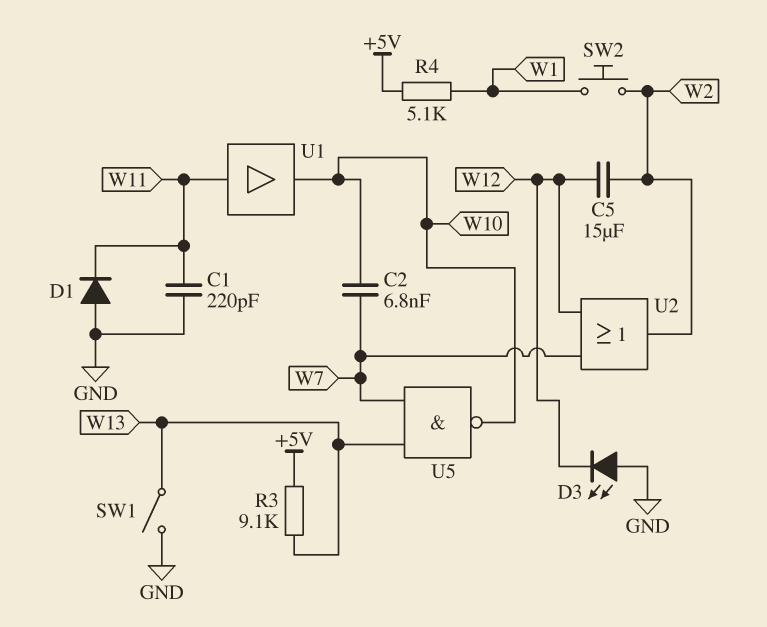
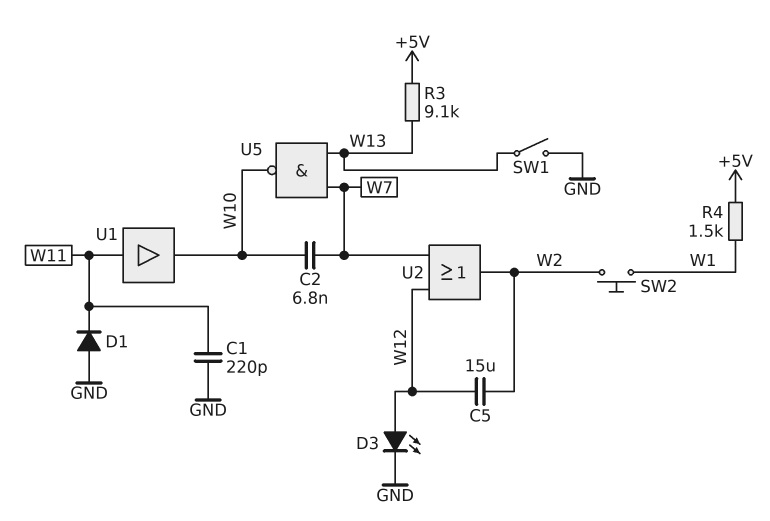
D3: LED (A GND, K W12) -> LED (A W12, K GND)
R4: 5.1k (+5V, W1) -> 1.5k (+5V, W1)

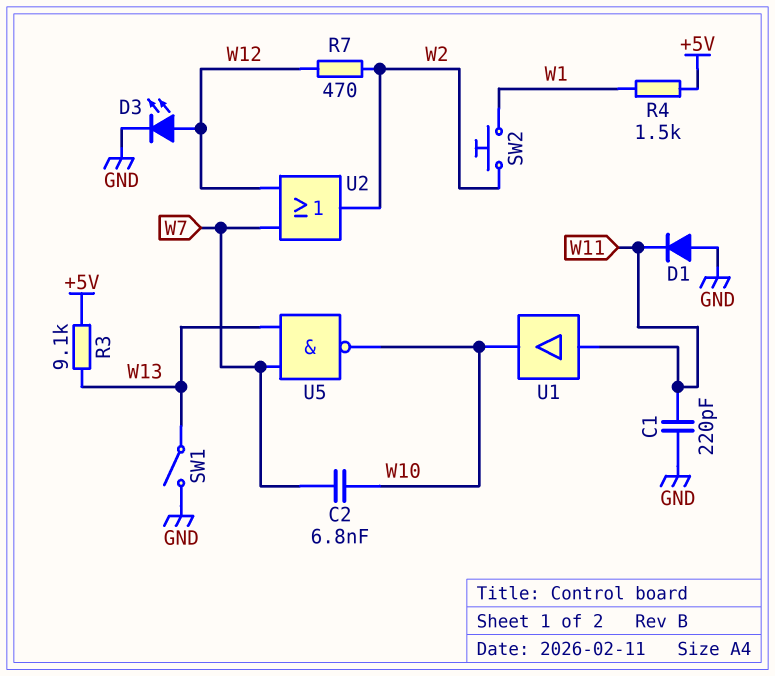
C5: 15uF (W2, W12) -> none
R7: none -> 470 (W2, W12)

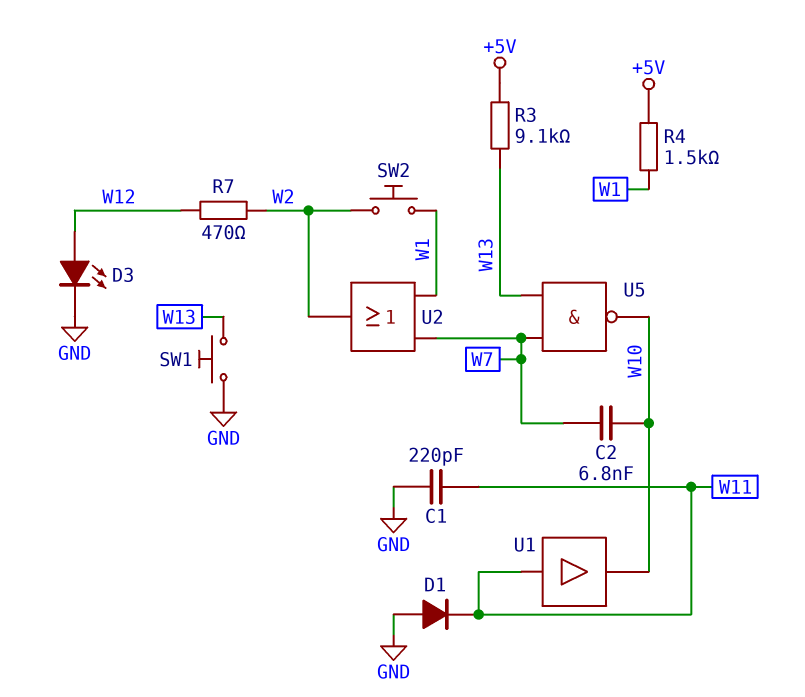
SW1: switch (GND, W13) -> button (GND, W13)
U2: OR (in W7, in W12, out W2) -> OR (in W1, in W7, out W2)

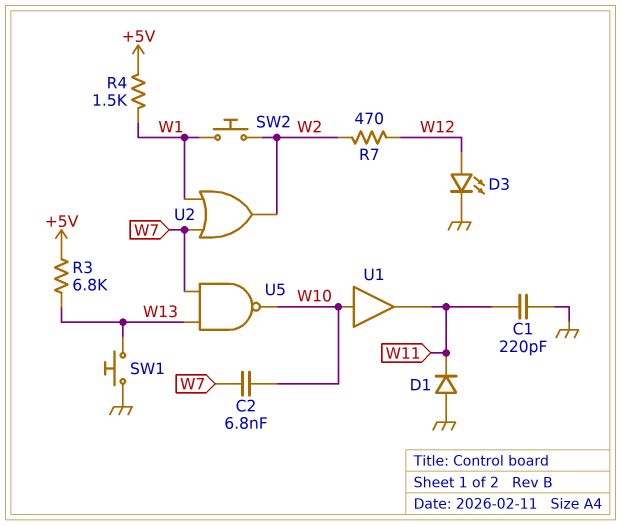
R3: 9.1k (+5V, W13) -> 6.8k (+5V, W13)
U1: buffer (in W11, out W10) -> buffer (in W10, out W11)

